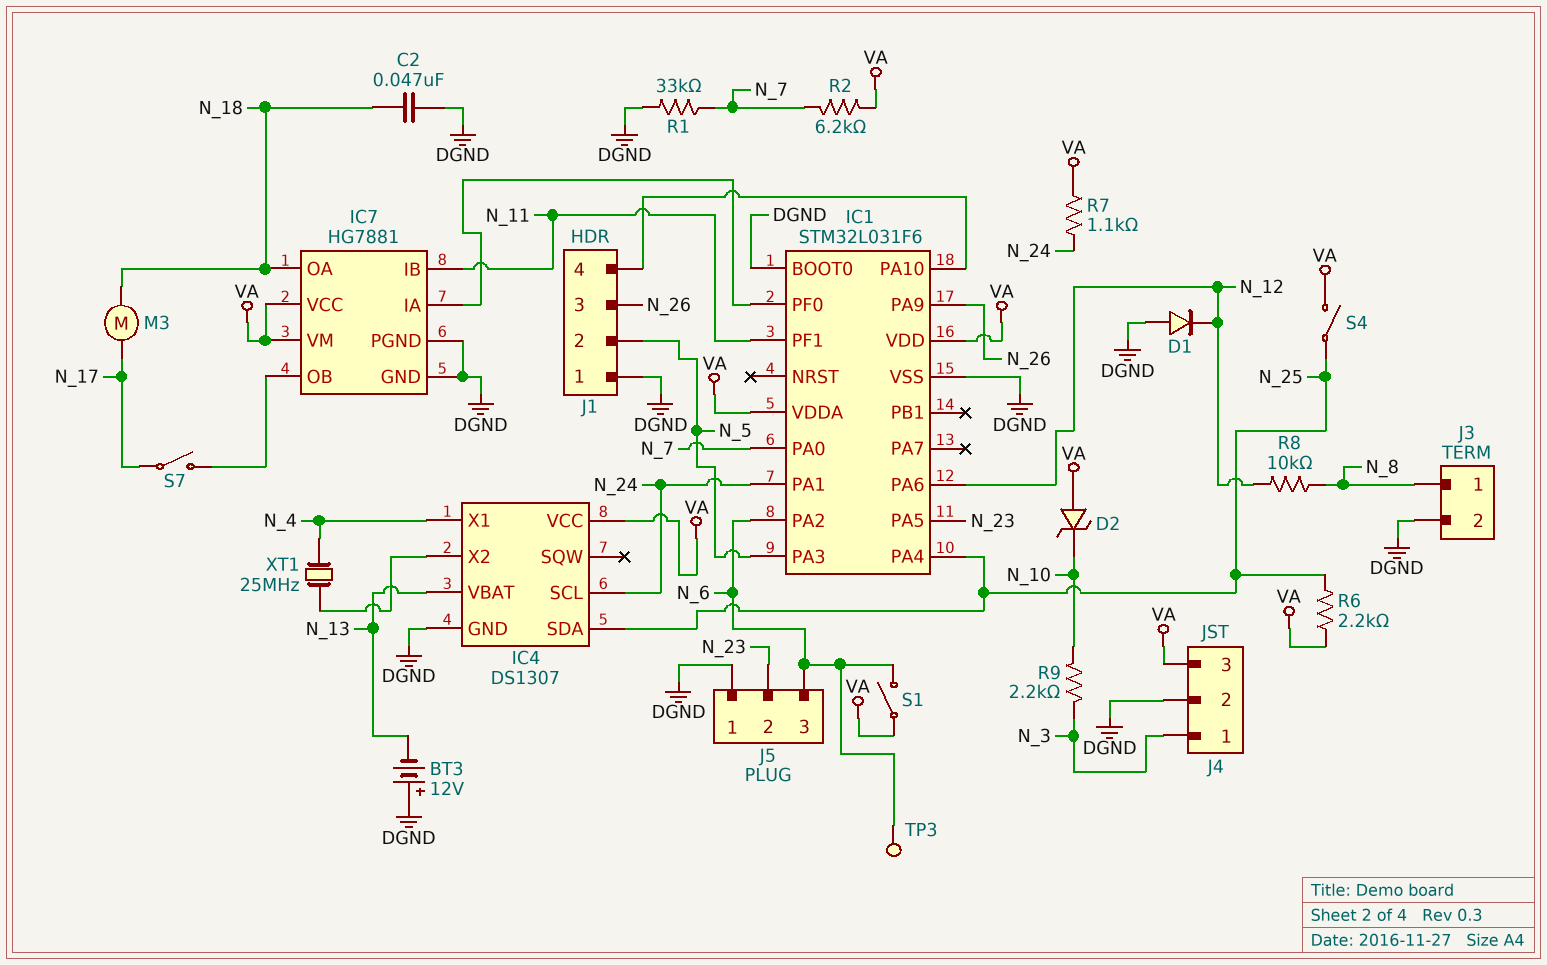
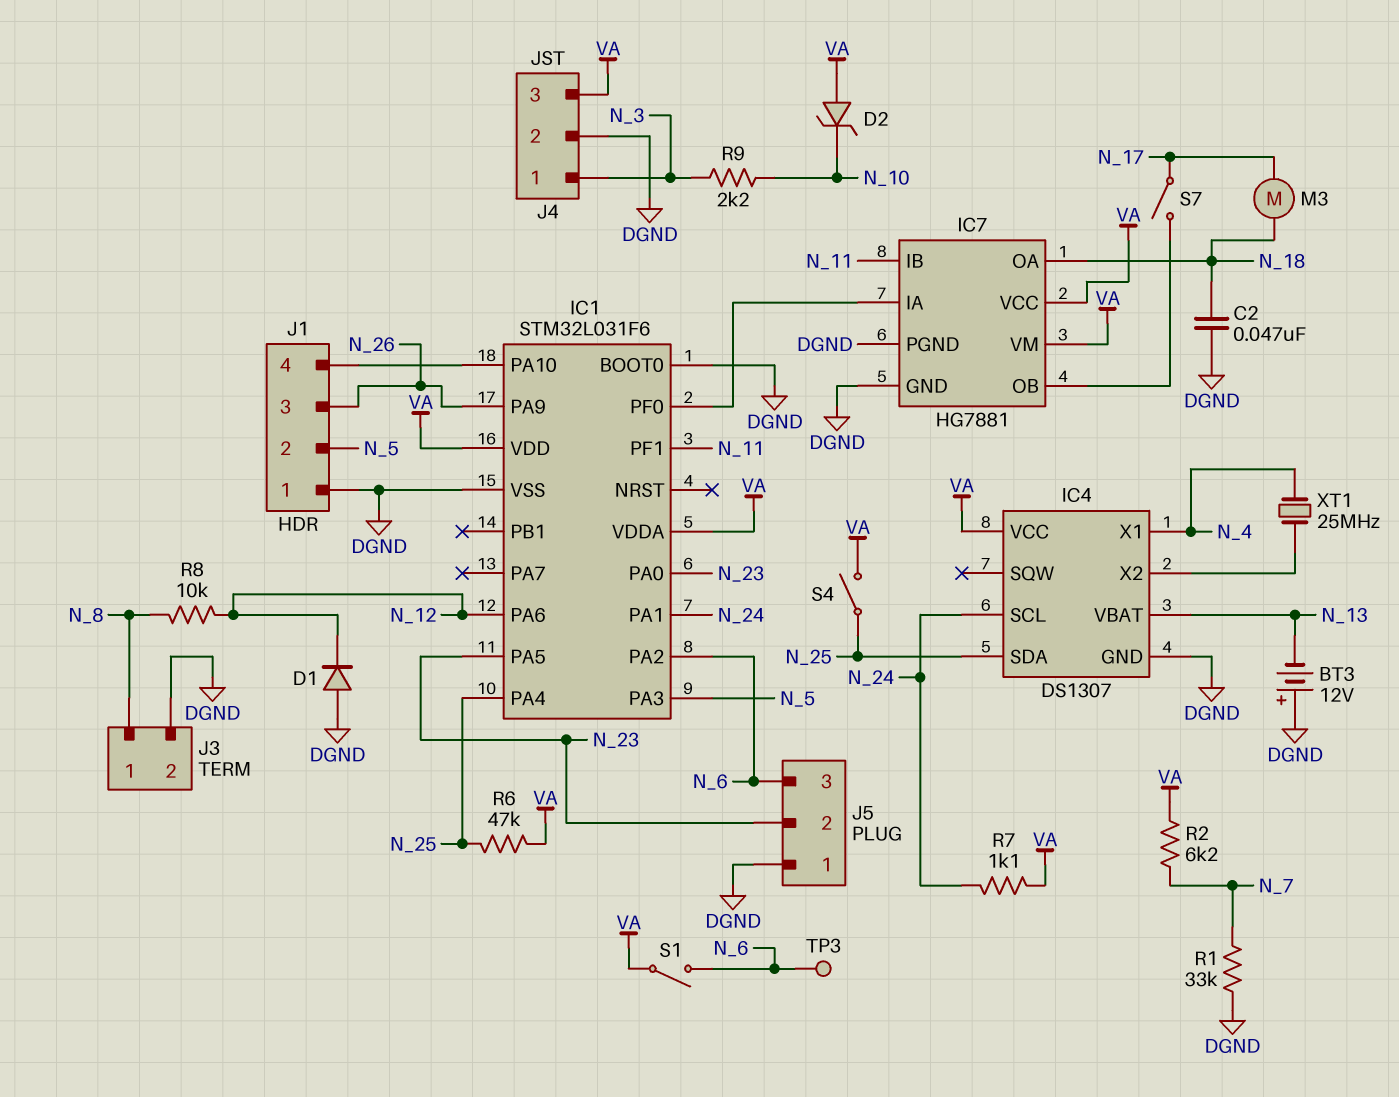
IC1 pin PA0: N_7 -> N_23
R6: 2.2k (N_25, VA) -> 47k (N_25, VA)

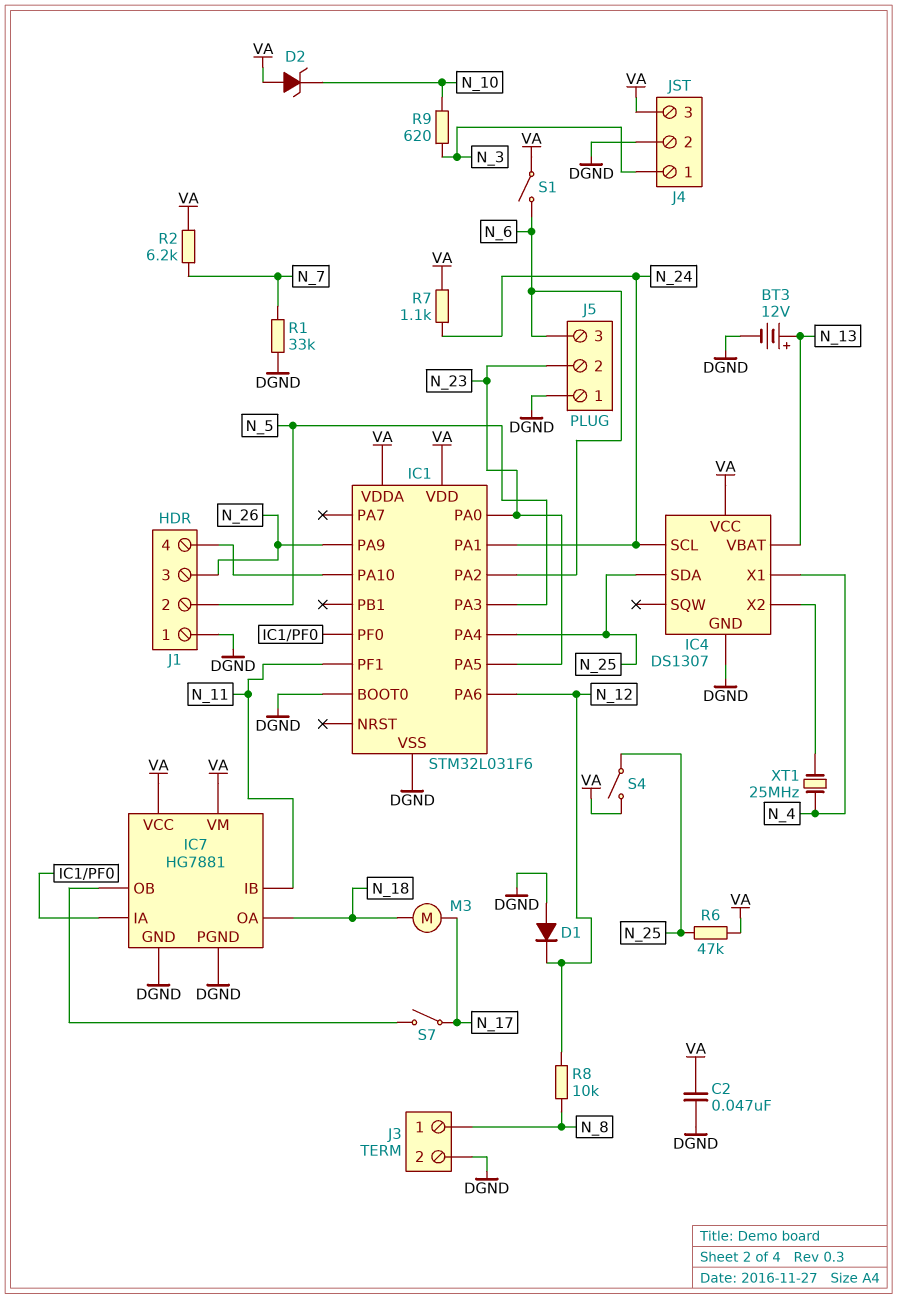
BT3: 12V (plus DGND, minus N_13) -> 12V (plus N_13, minus DGND)
C2: 47nF (DGND, N_18) -> 47nF (DGND, VA)
R9: 2.2k (N_3, N_10) -> 620 (N_3, N_10)
TP3: test point (N_6) -> none

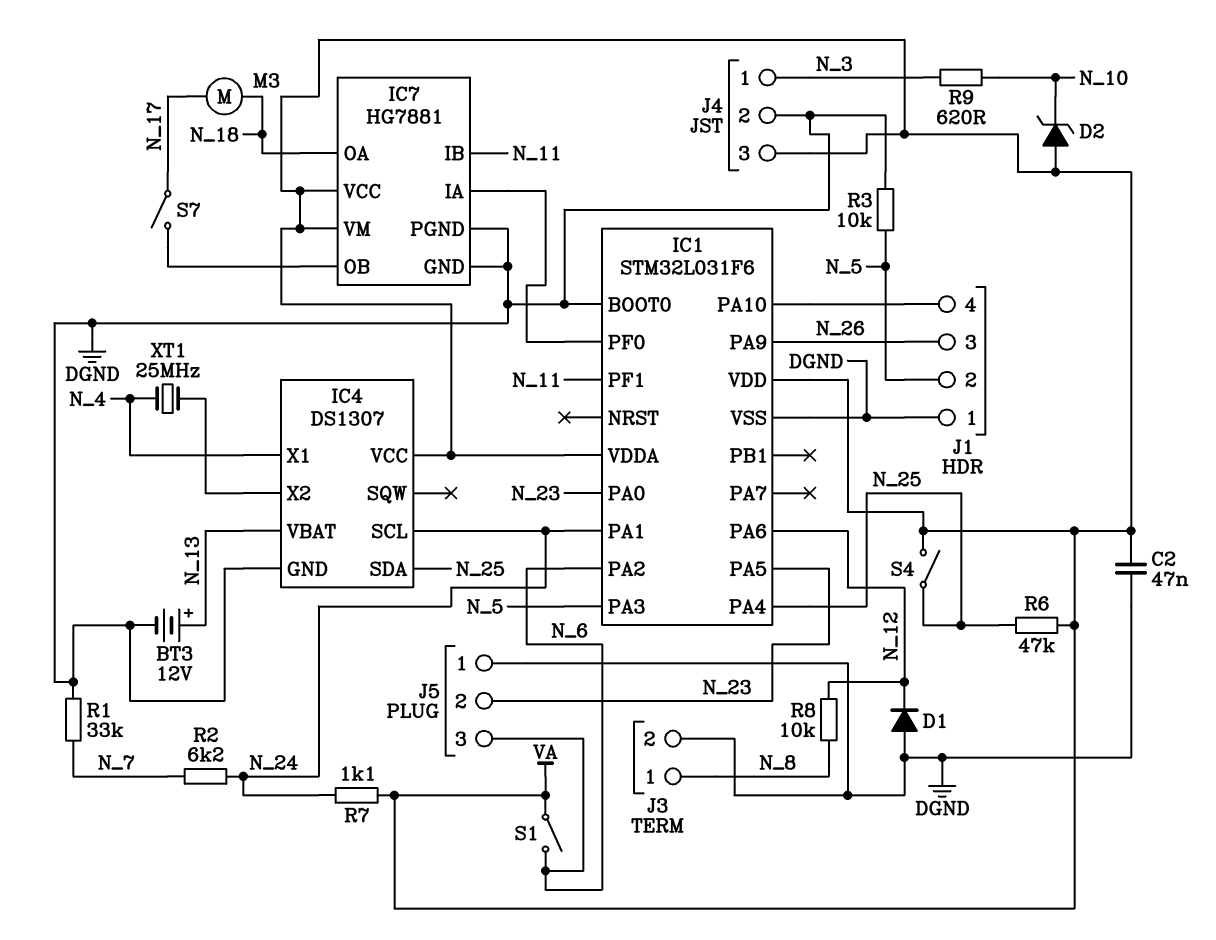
R2: 6.2k (N_7, VA) -> 6.2k (N_7, N_24)
R3: none -> 10k (DGND, N_5)

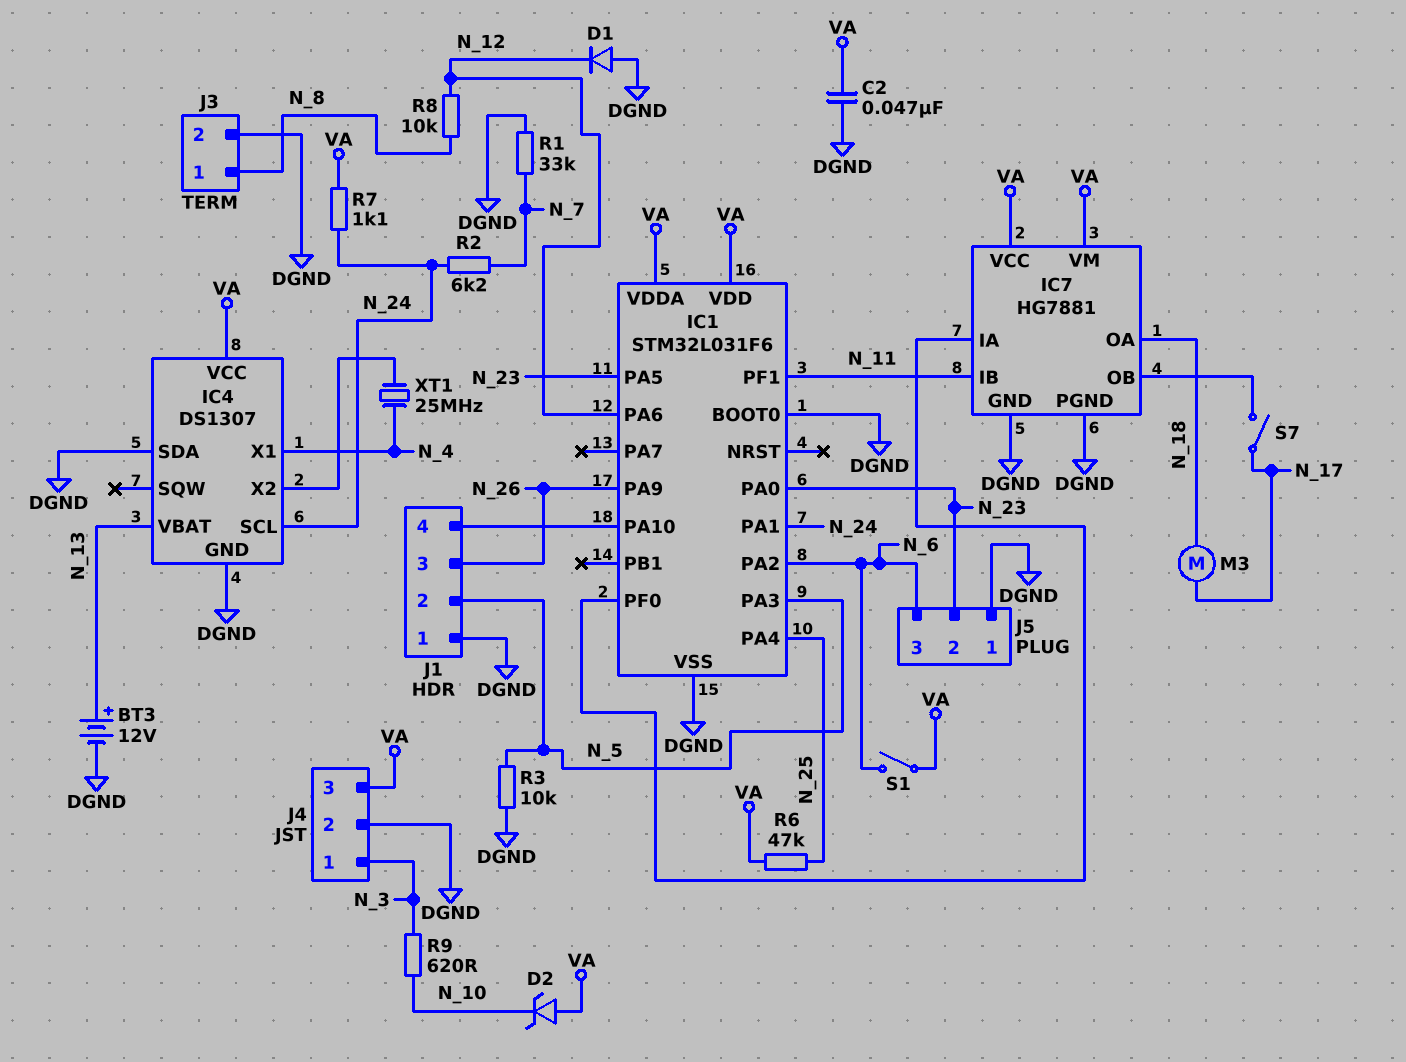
IC4 pin SDA: N_25 -> DGND
S4: switch (N_25, VA) -> none

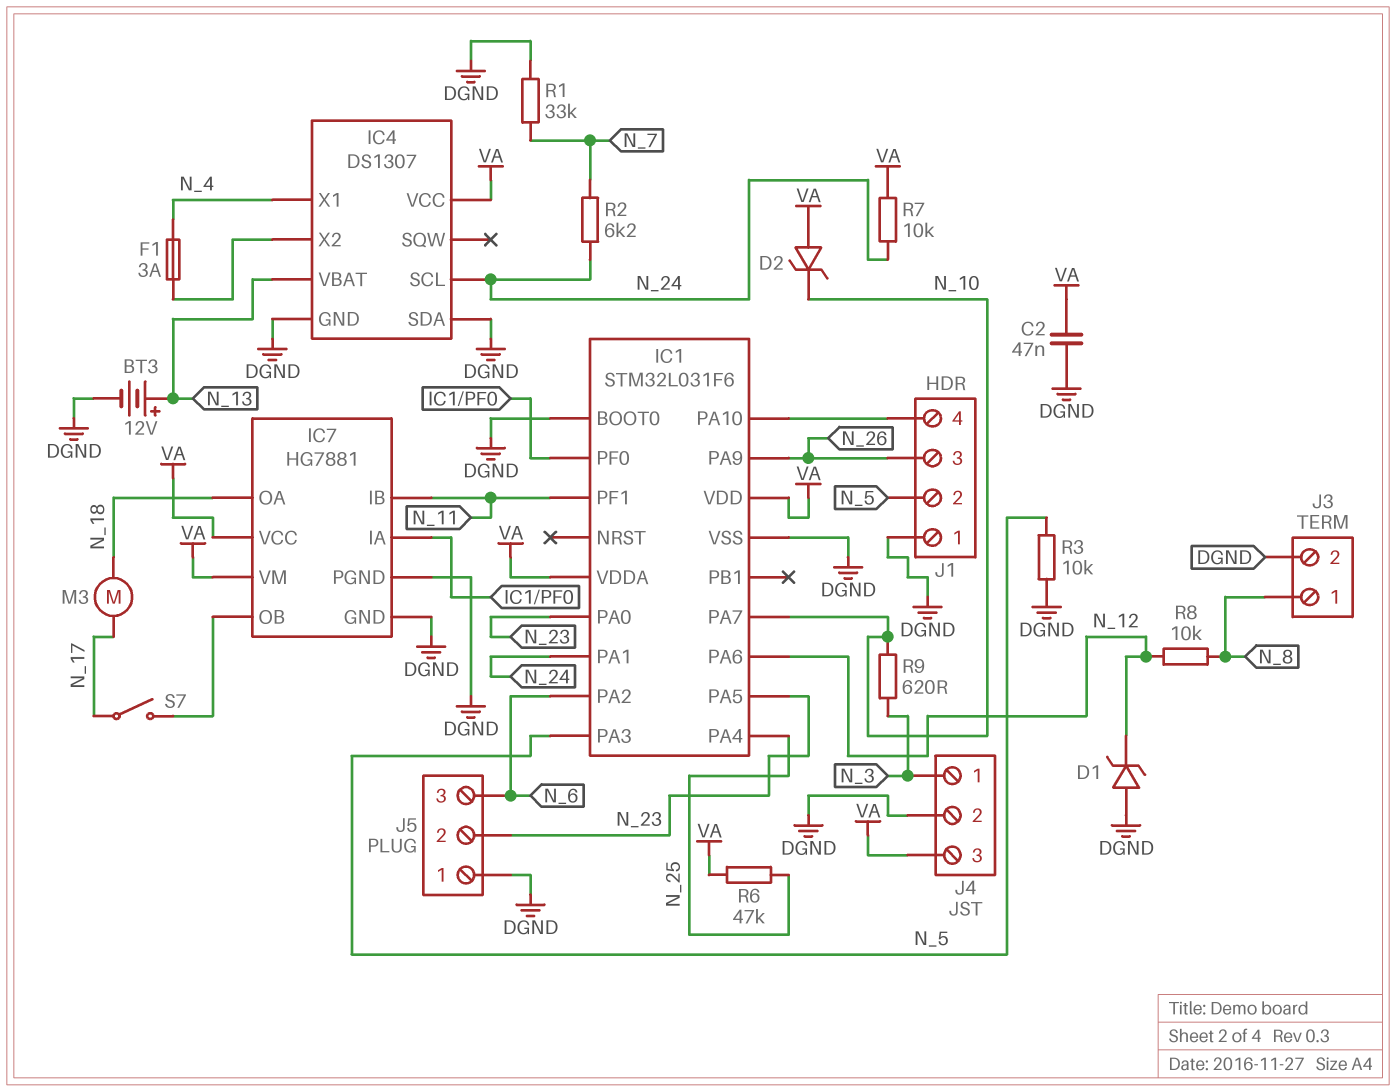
D1: diode (A DGND, K N_12) -> zener (A DGND, K N_12)
F1: none -> 3A (IC4/X2, N_4)
IC1 pin PA7: none -> N_10
R7: 1.1k (N_24, VA) -> 10k (N_24, VA)
S1: switch (N_6, VA) -> none
XT1: 25MHz (IC4/X2, N_4) -> none

